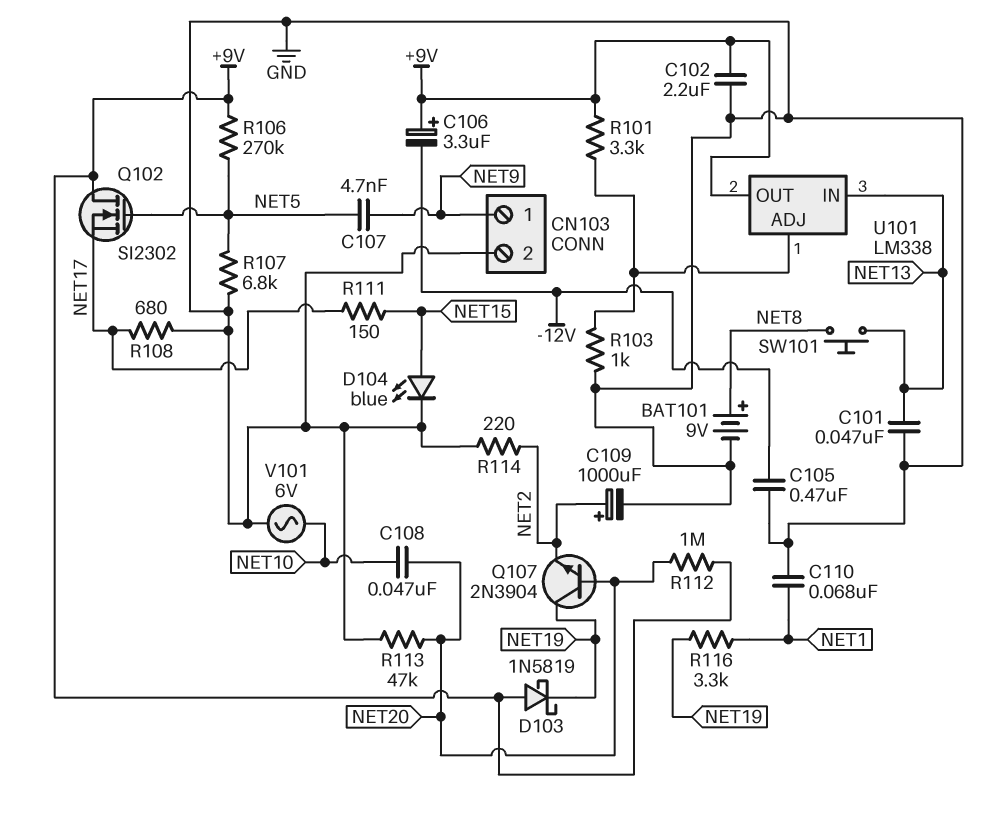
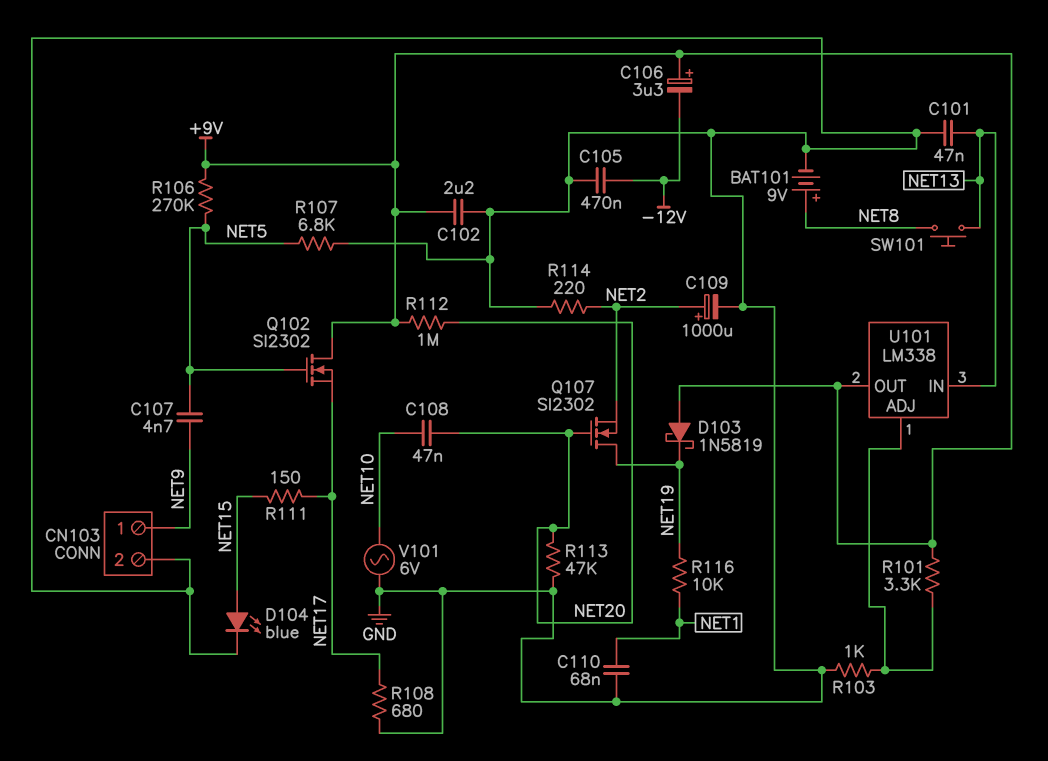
Q107: NPN 2N3904 (B NET20, C NET19, E NET2) -> NMOS SI2302 (G NET20, D NET19, S NET2)
R116: 3.3k (NET1, NET19) -> 10k (NET1, NET19)

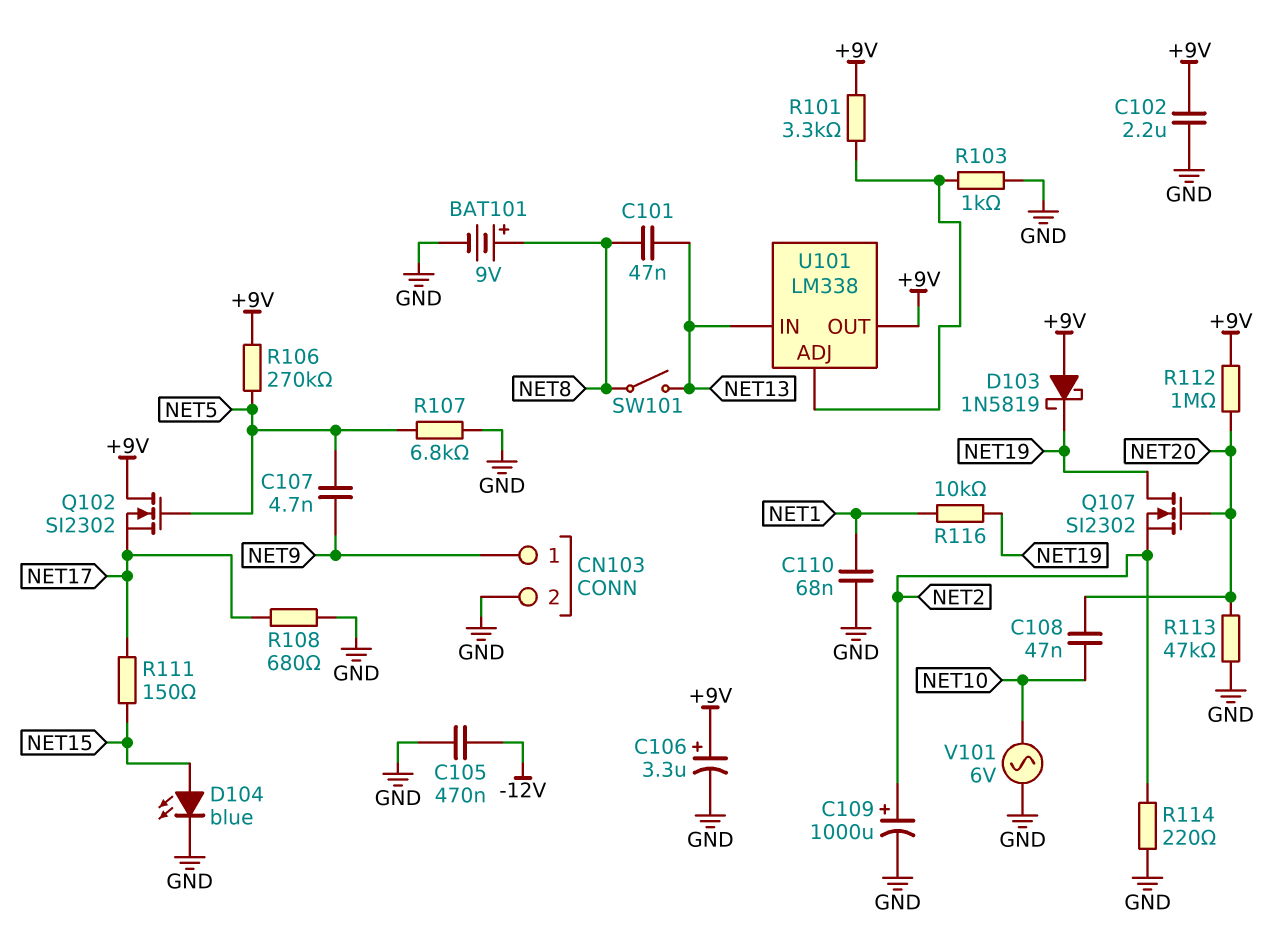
C101: 47nF (GND, NET13) -> 47nF (NET8, NET13)
C106: 3.3uF (plus +9V, minus -12V) -> 3.3uF (plus +9V, minus GND)
SW101: button (NET8, NET13) -> switch (NET8, NET13)

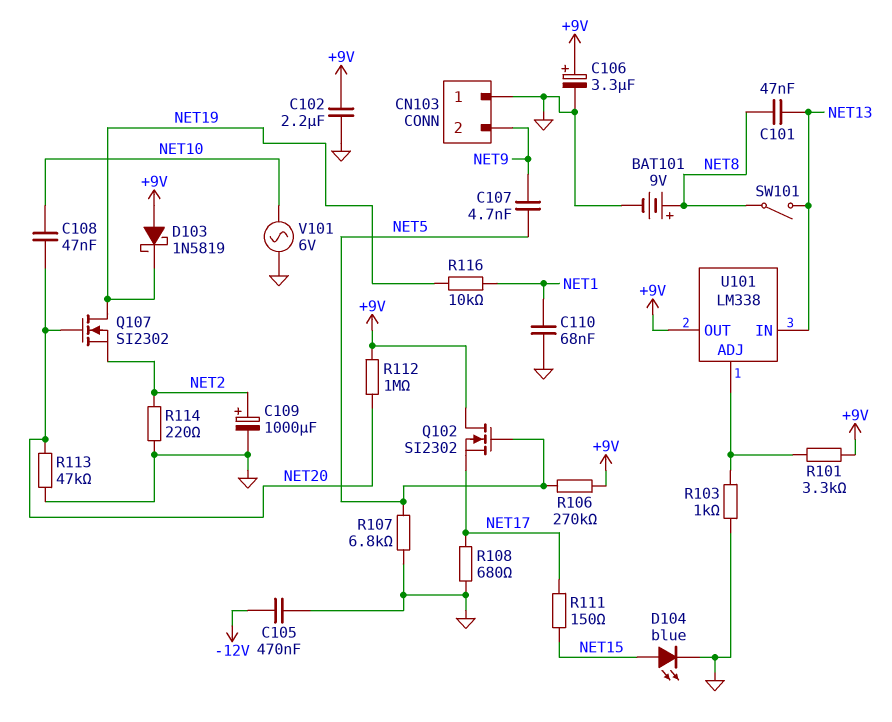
CN103 pin 1: NET9 -> GND
CN103 pin 2: GND -> NET9

